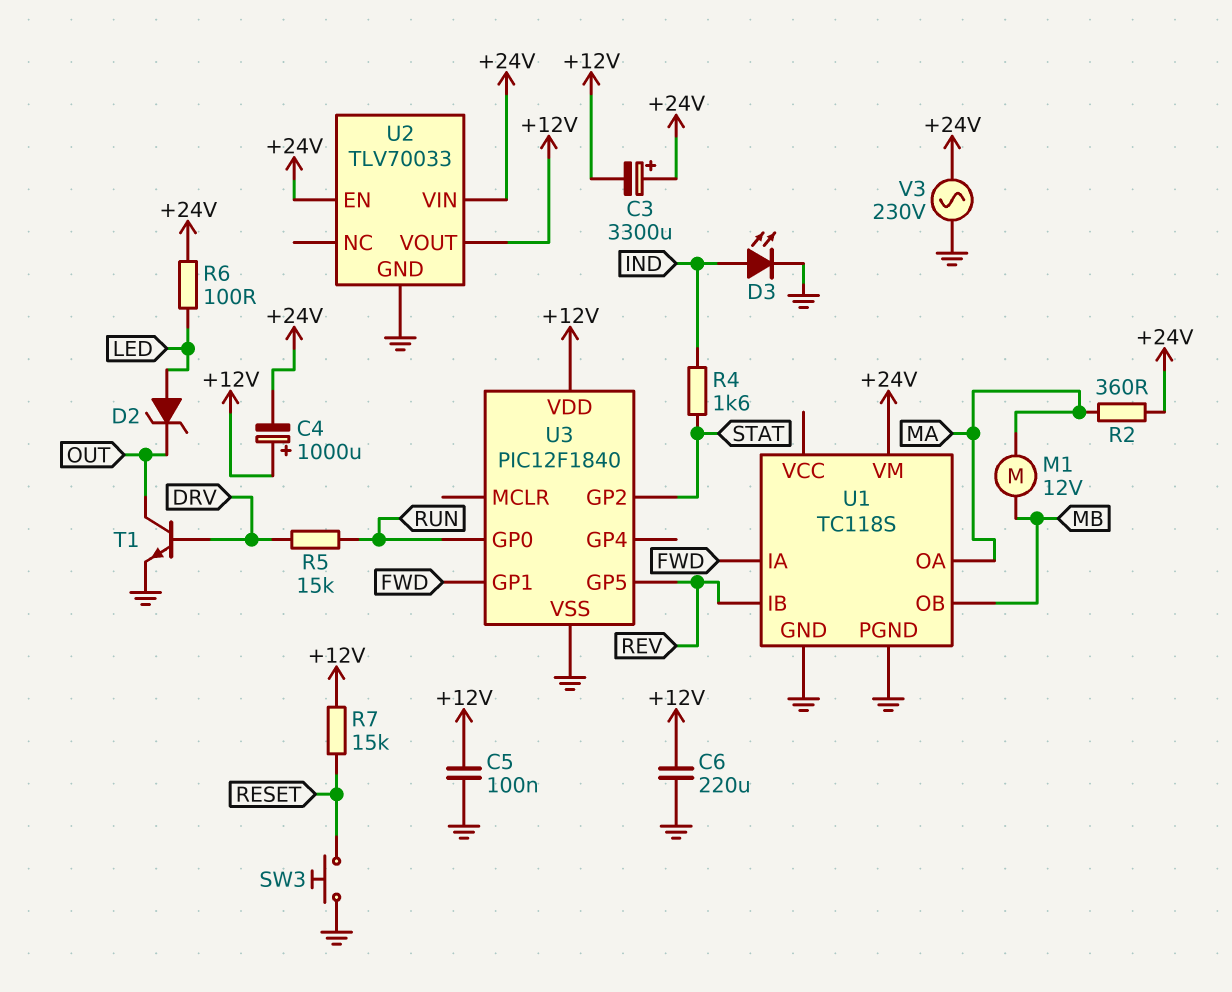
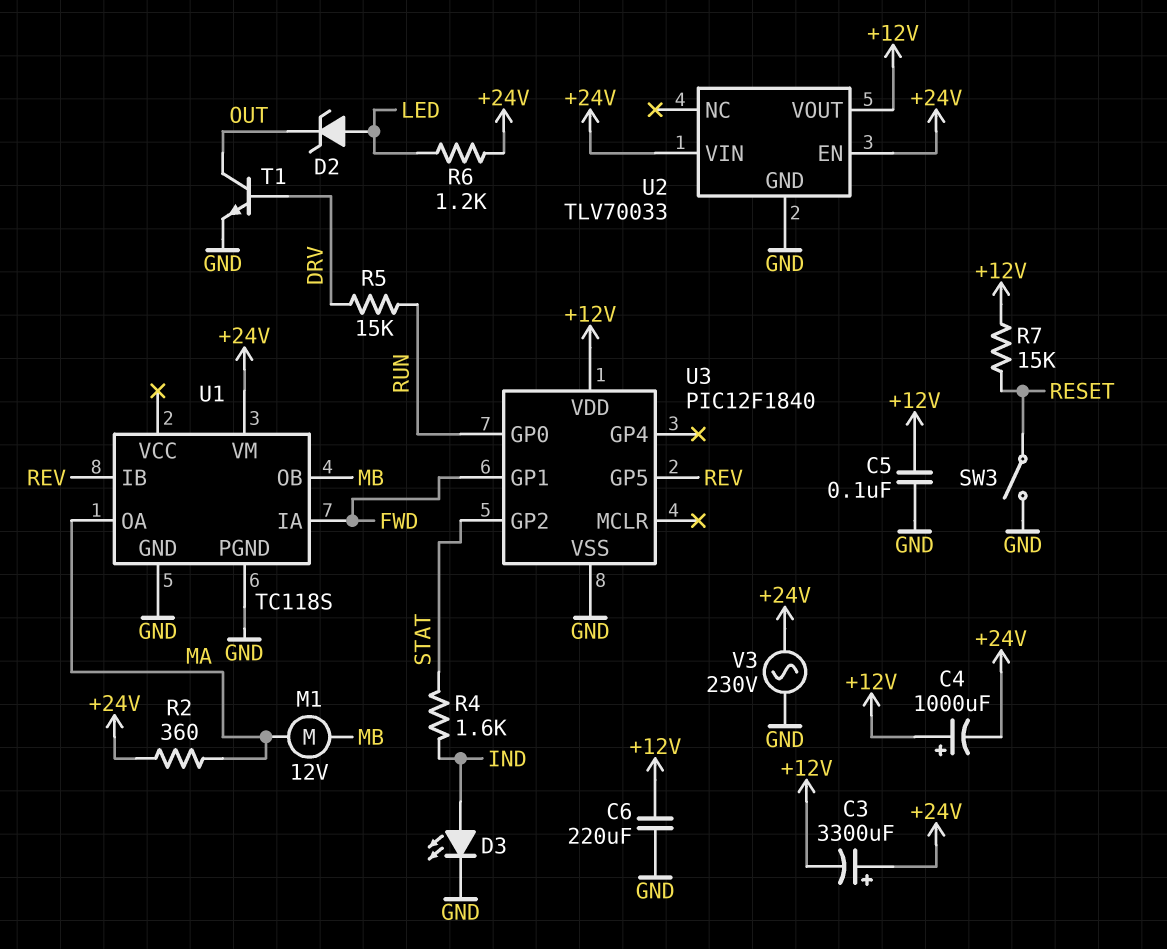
R6: 100 (+24V, LED) -> 1.2k (+24V, LED)
SW3: button (GND, RESET) -> switch (GND, RESET)

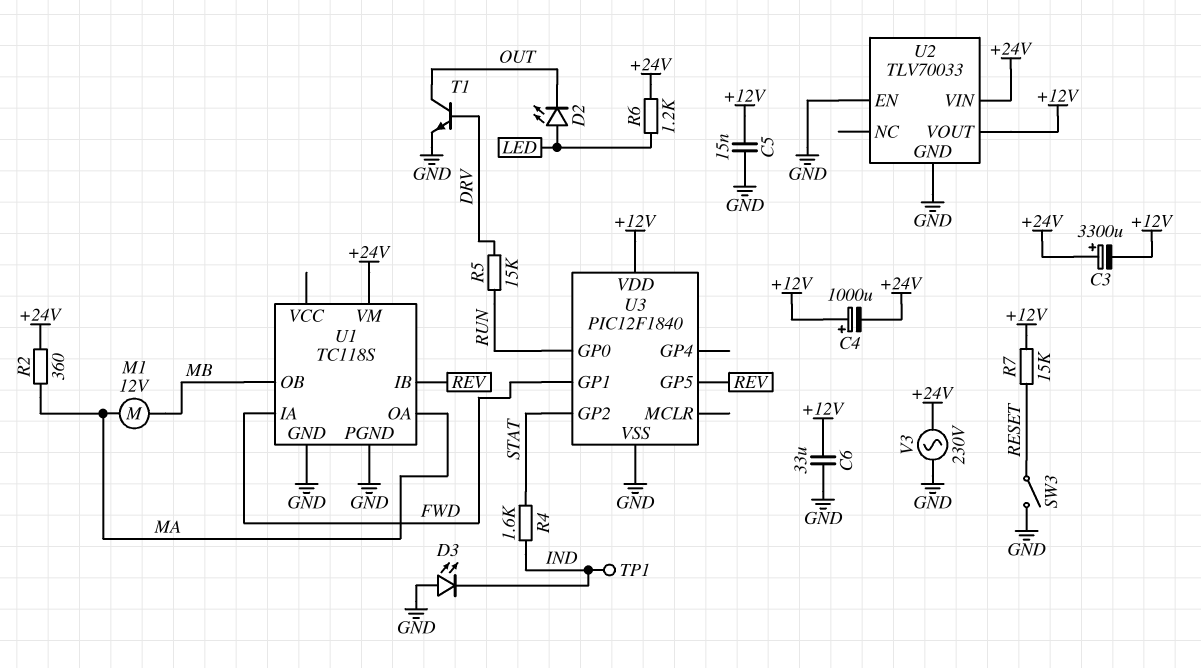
C5: 100nF (+12V, GND) -> 15nF (+12V, GND)
C6: 220uF (+12V, GND) -> 33uF (+12V, GND)
D2: zener (A LED, K OUT) -> LED (A LED, K OUT)
D3: LED (A IND, K GND) -> LED (A GND, K IND)
TP1: none -> test point (IND)
U2 pin EN: +24V -> GND

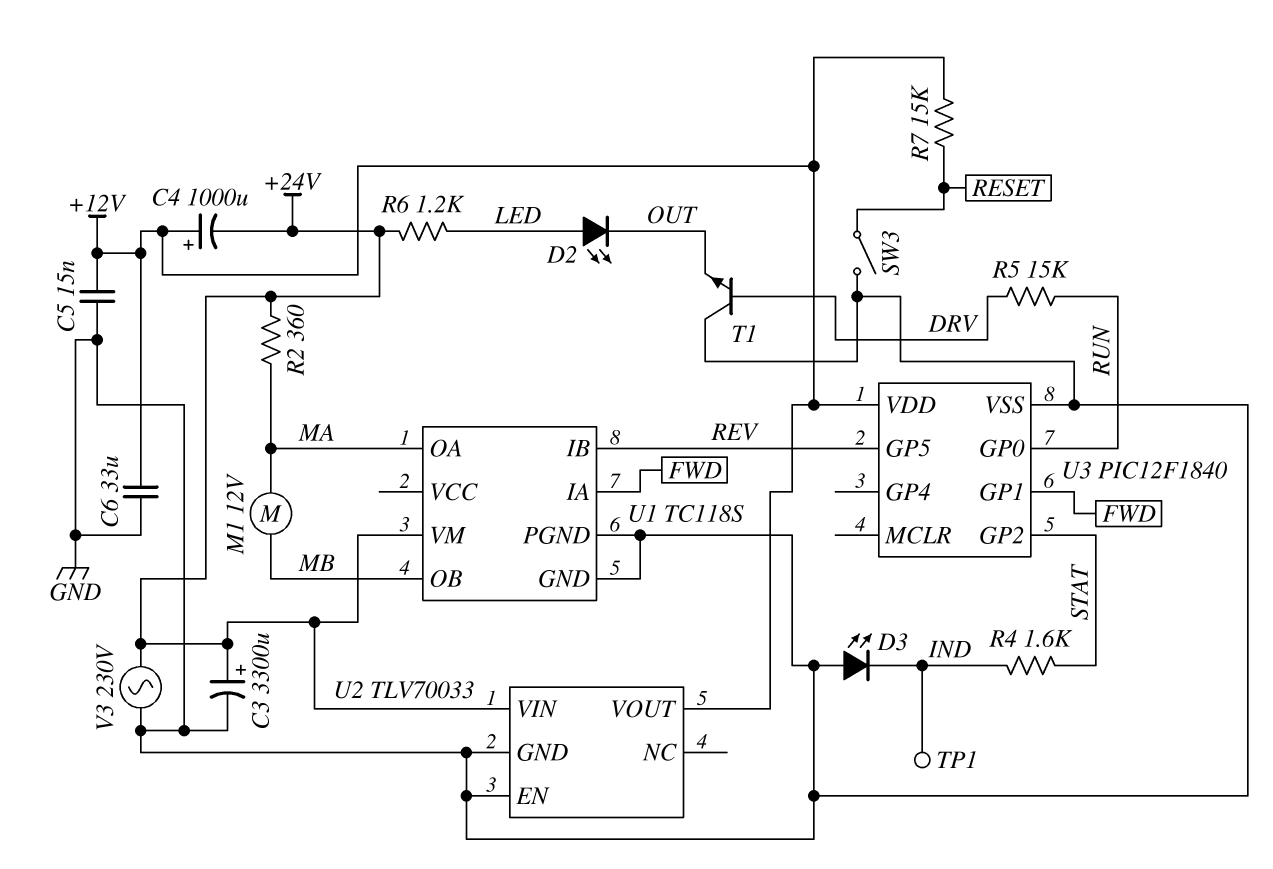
C3: 3300uF (plus +24V, minus +12V) -> 3300uF (plus +24V, minus GND)
T1: NPN (B DRV, C OUT, E GND) -> NPN (B DRV, C GND, E OUT)

